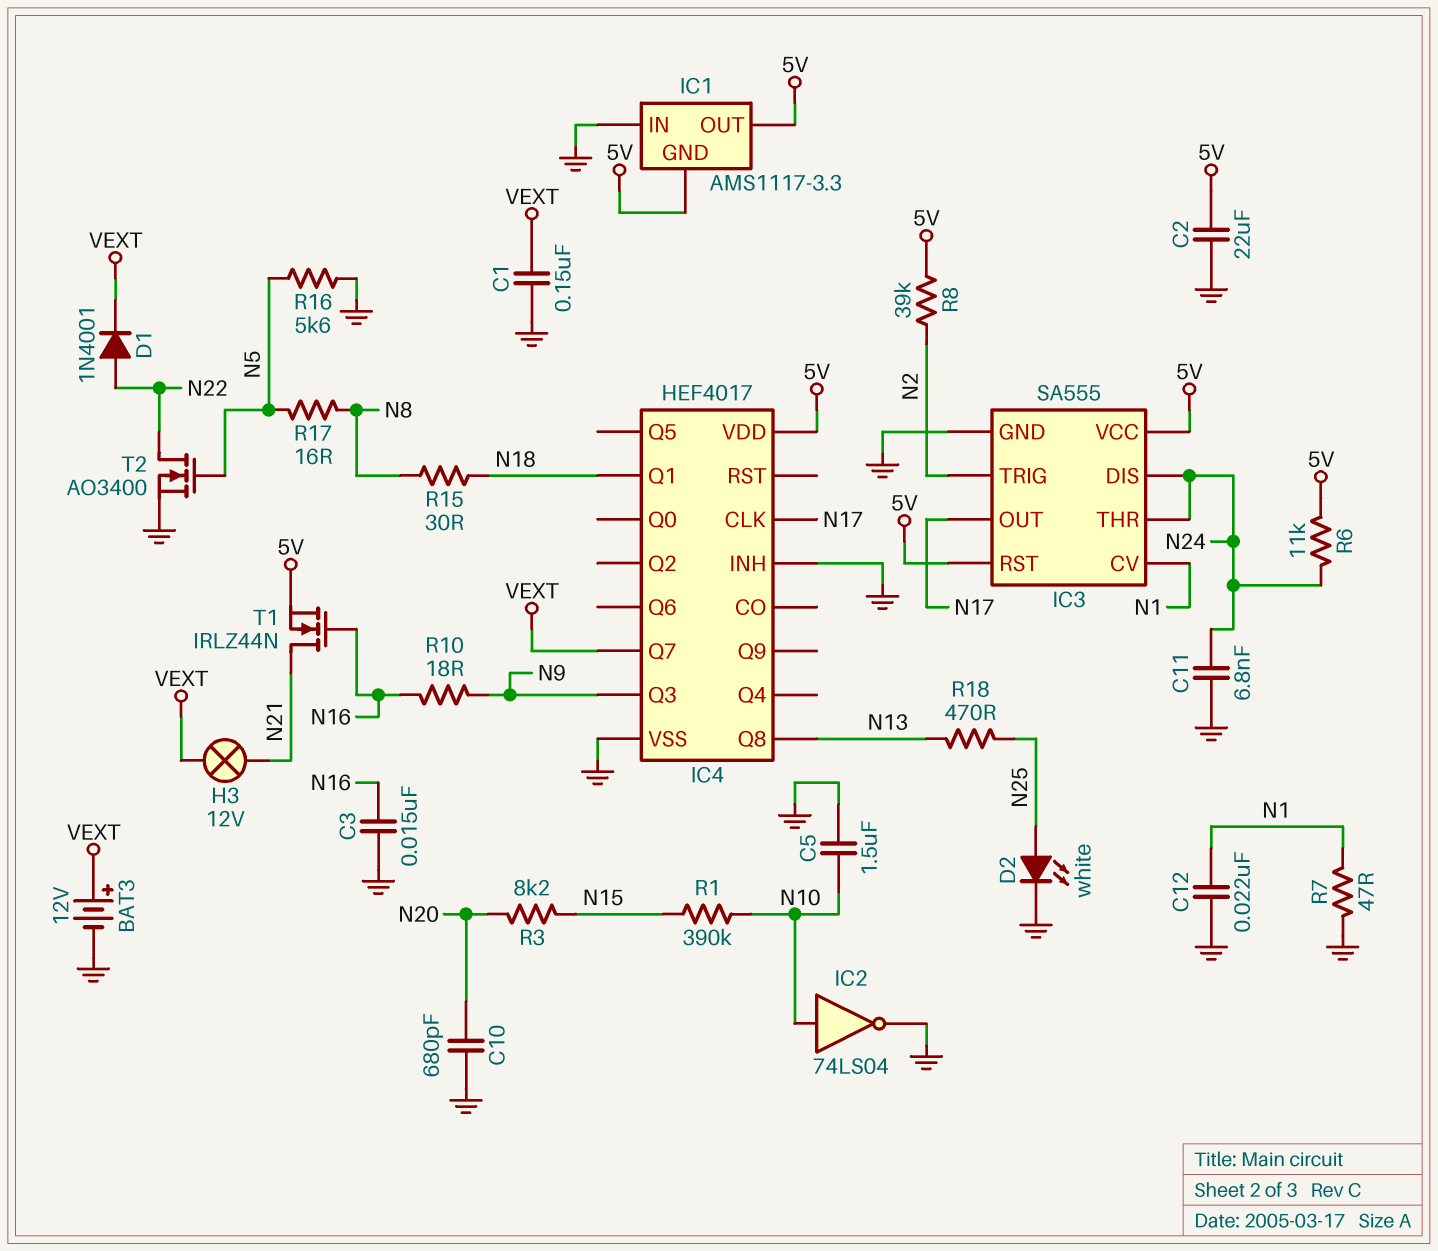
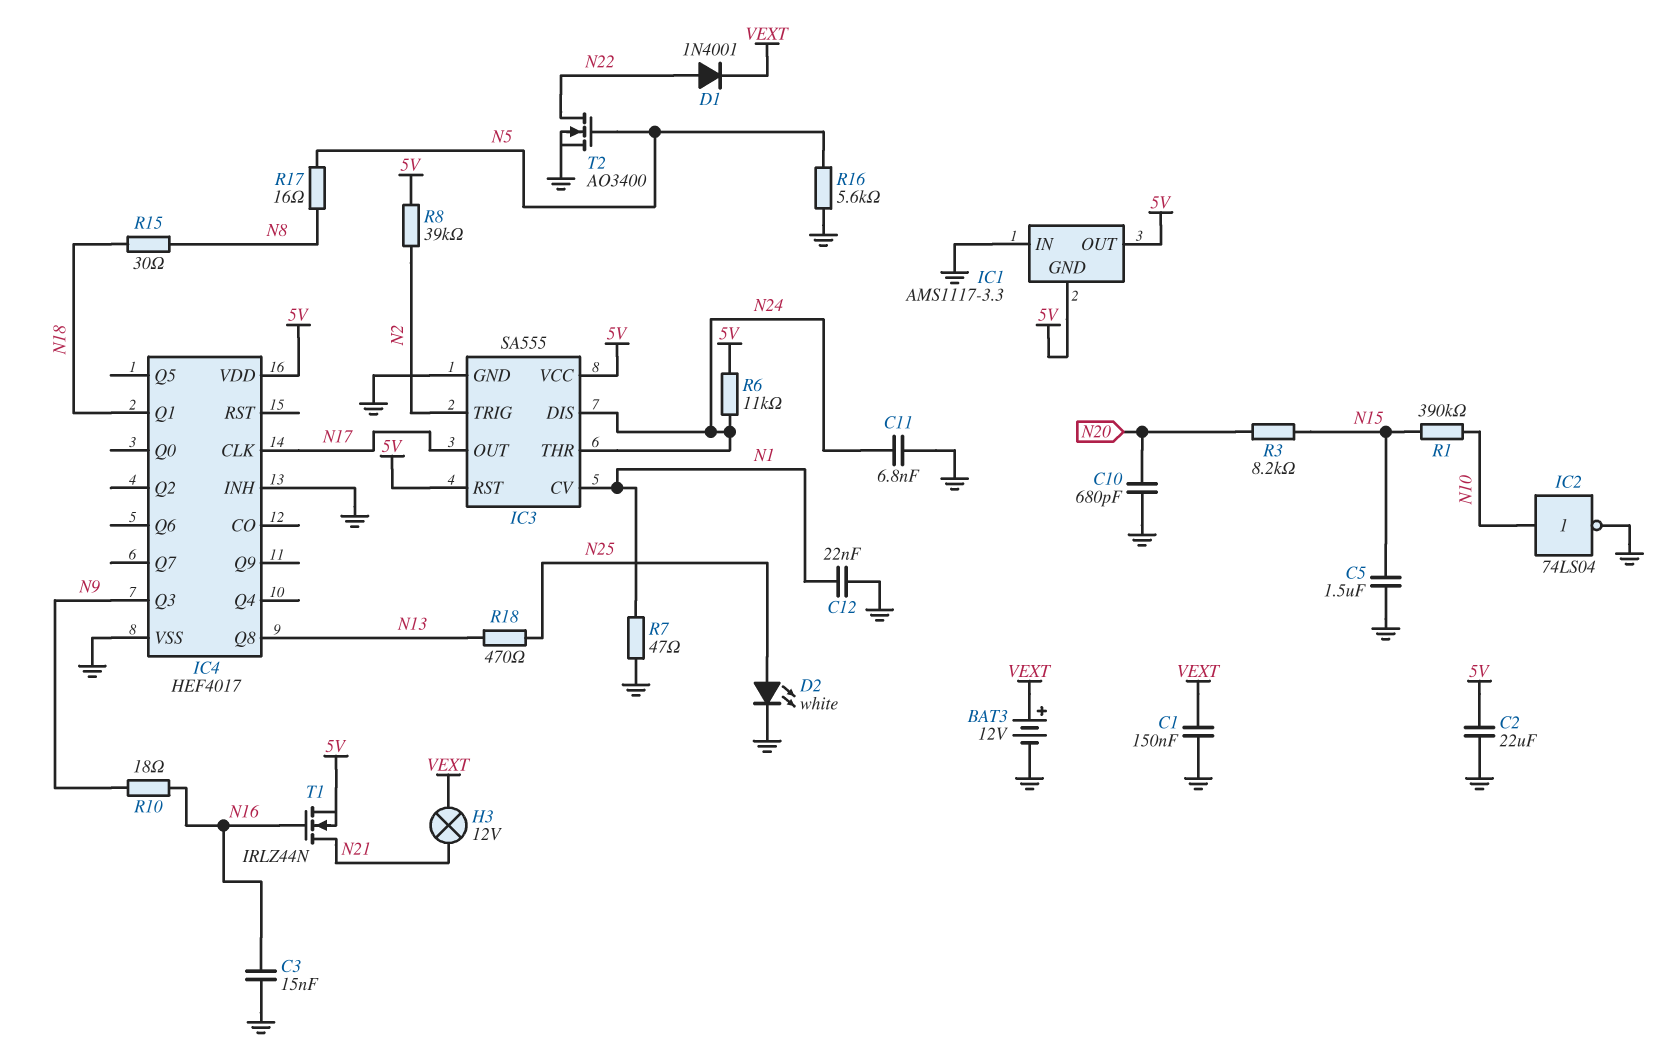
C5: 1.5uF (GND, N10) -> 1.5uF (GND, N15)
IC4 pin Q7: VEXT -> none

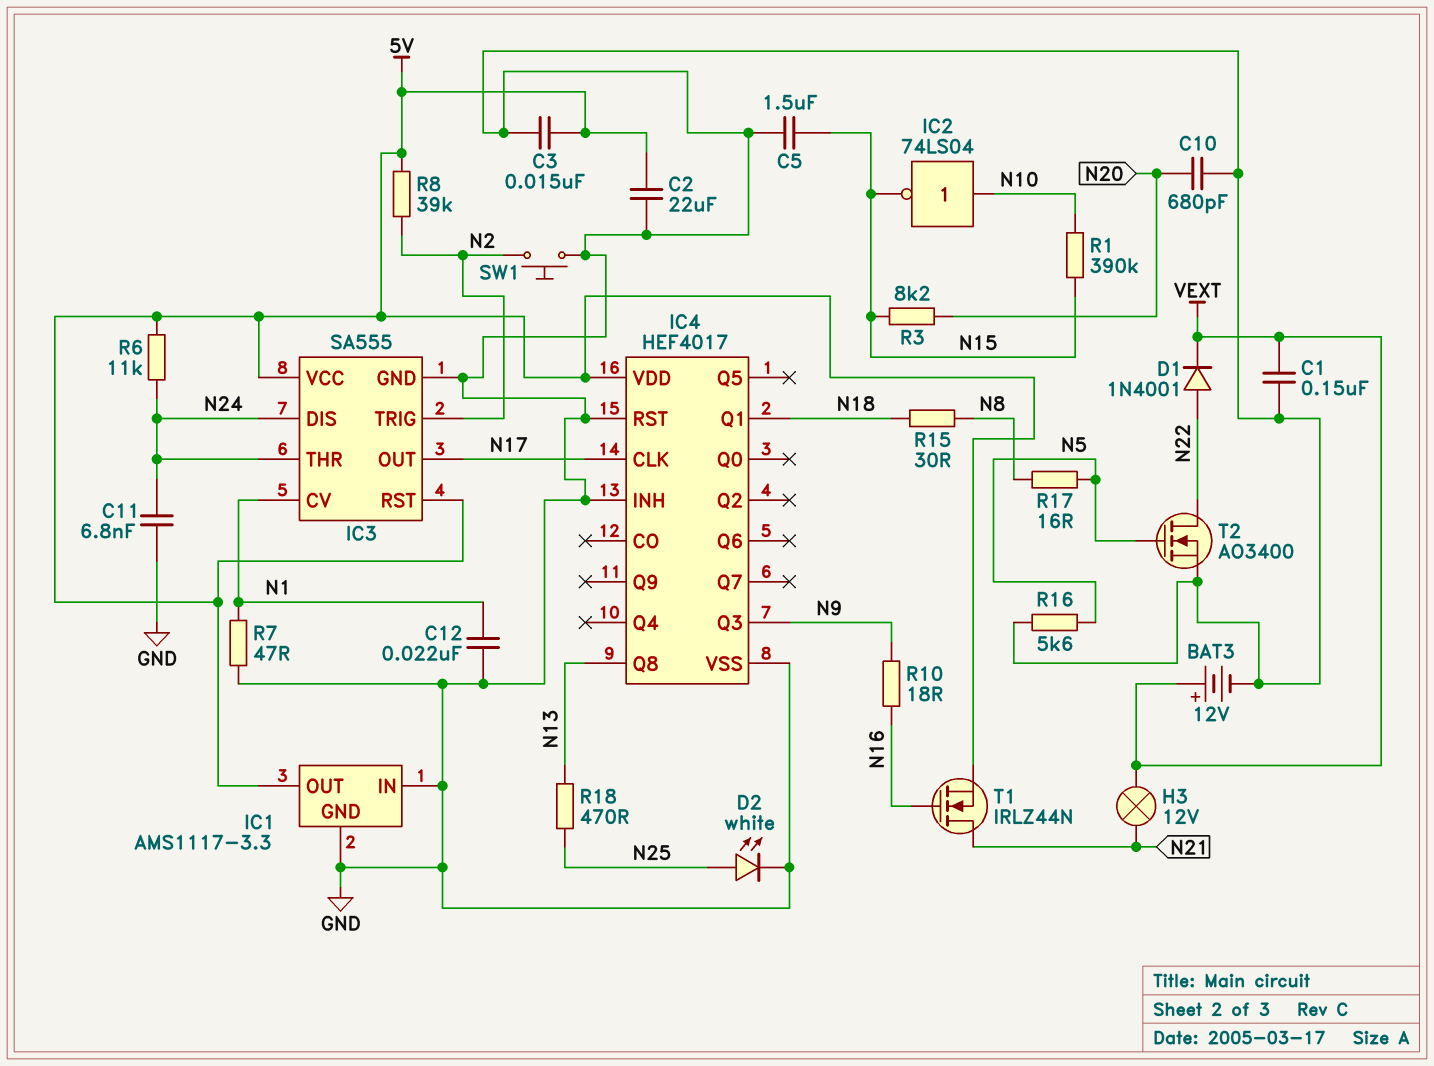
C3: 15nF (GND, N16) -> 15nF (5V, GND)
IC1 pin GND: 5V -> GND
IC2: NOT 74LS04 (in N10, out GND) -> NOT 74LS04 (in N10, out N15)
IC4 pin RST: none -> GND
SW1: none -> button (GND, N2)

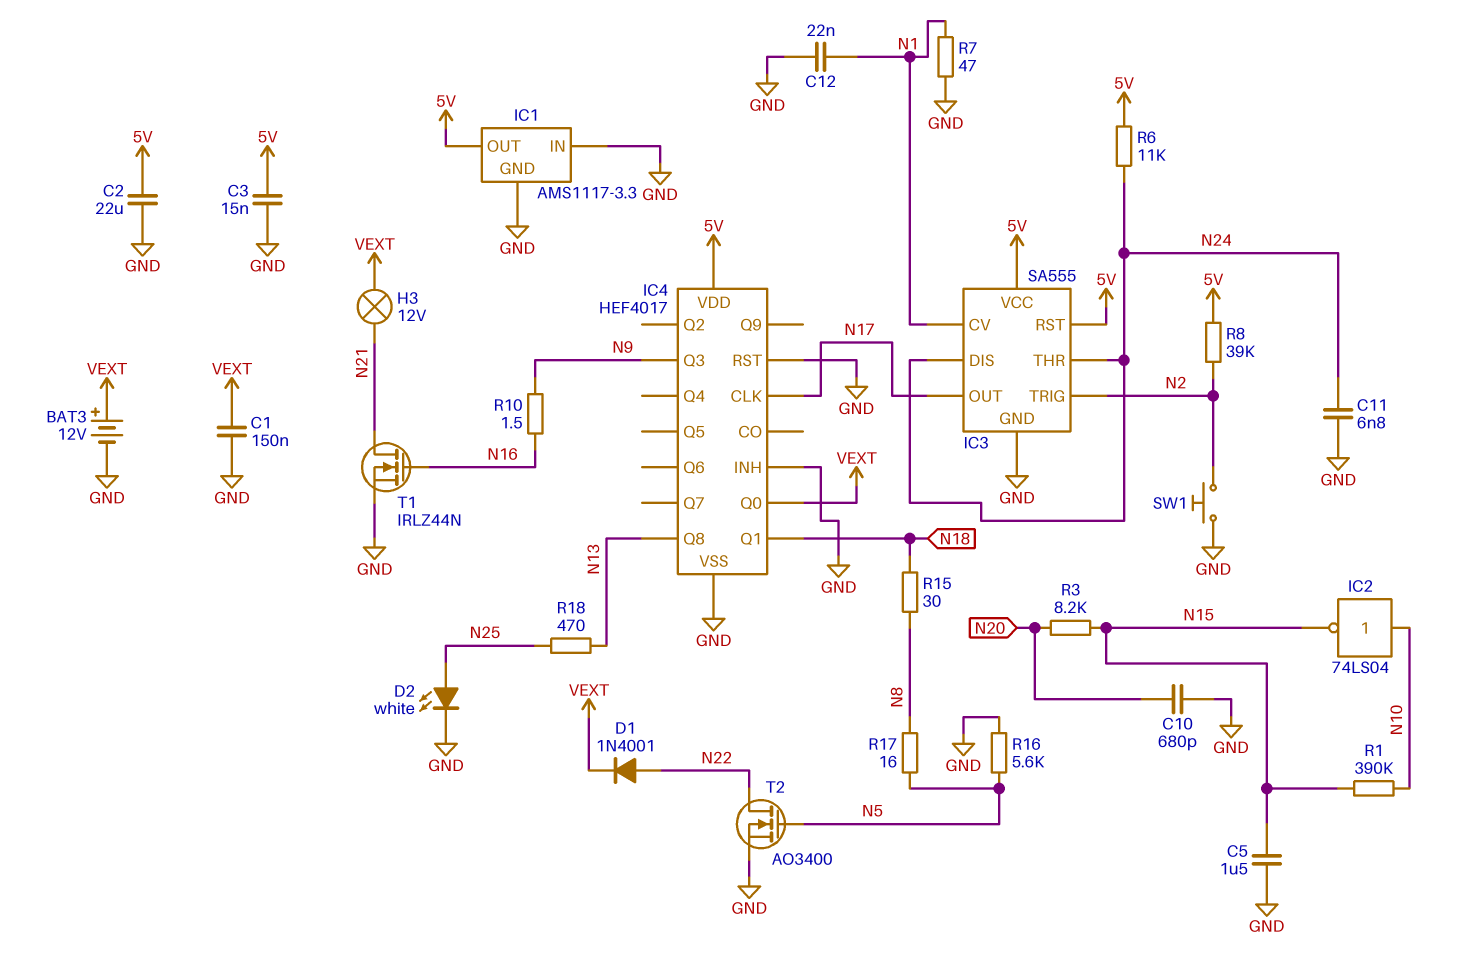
IC4 pin Q0: none -> VEXT
R10: 18 (N9, N16) -> 1.5 (N9, N16)
T1: NMOS IRLZ44N (G N16, D N21, S 5V) -> NMOS IRLZ44N (G N16, D N21, S GND)

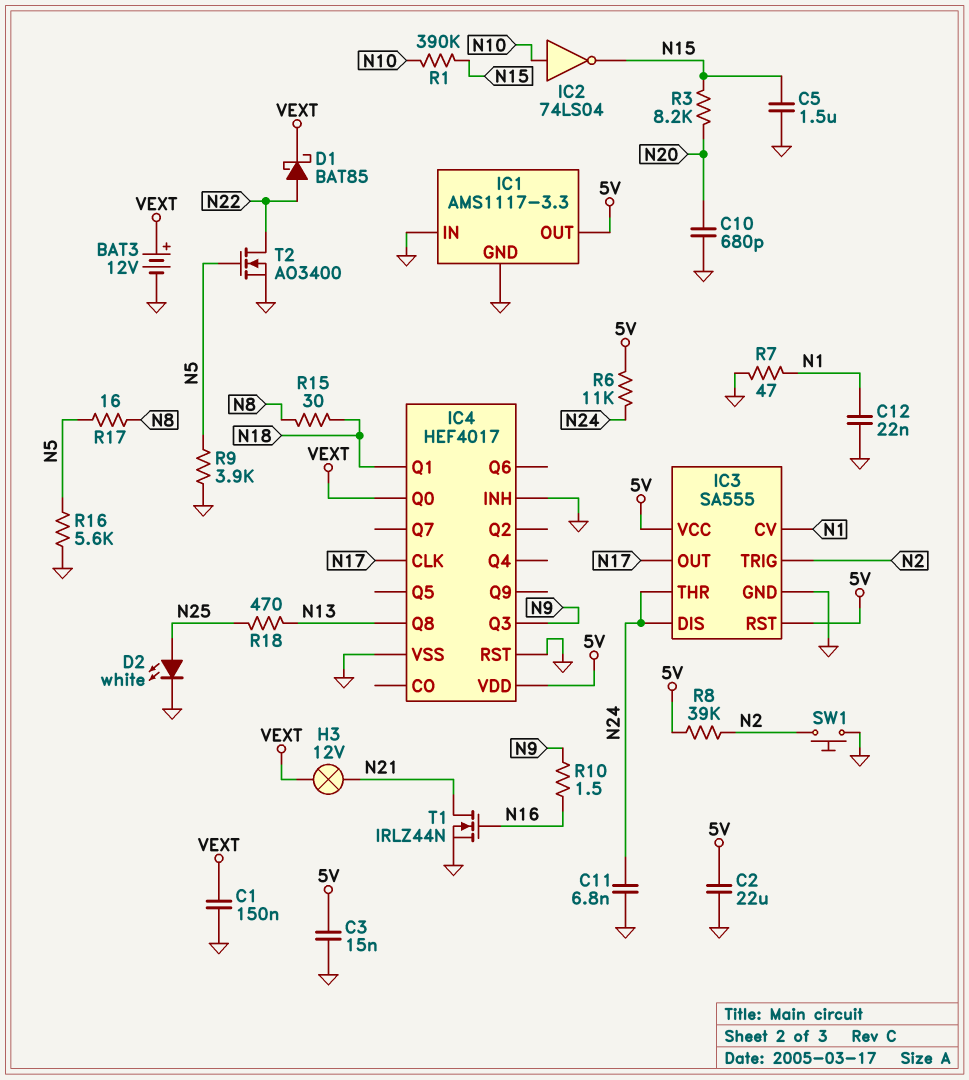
D1: diode 1N4001 (A N22, K VEXT) -> schottky BAT85 (A N22, K VEXT)
R9: none -> 3.9k (GND, N5)

